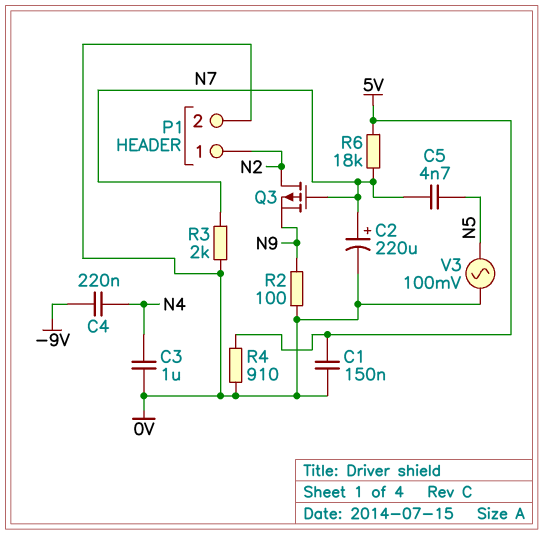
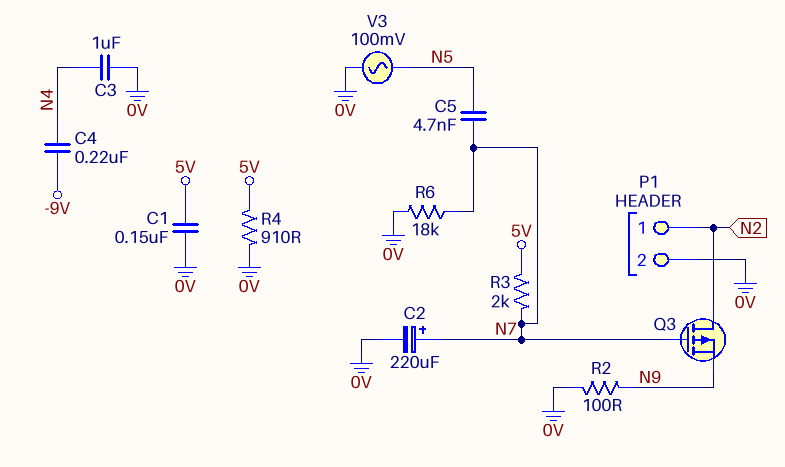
R3: 2k (0V, N7) -> 2k (5V, N7)
R6: 18k (5V, N7) -> 18k (0V, N7)

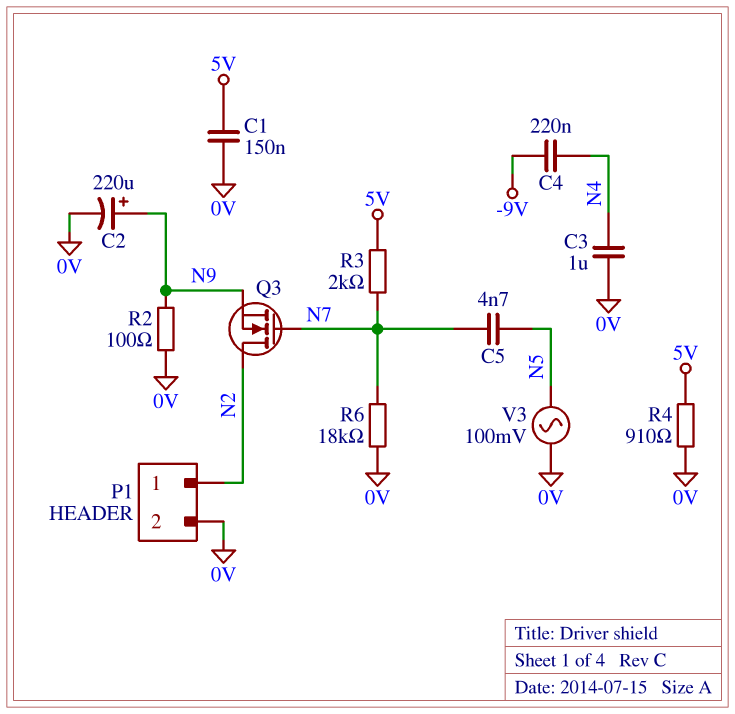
C2: 220uF (plus N7, minus 0V) -> 220uF (plus N9, minus 0V)
Q3: PMOS (G N7, D N2, S N9) -> NMOS (G N7, D N2, S N9)

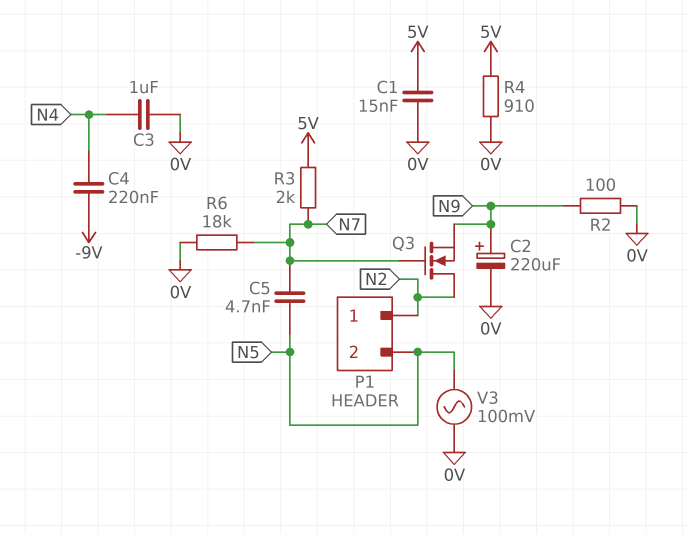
C1: 150nF (0V, 5V) -> 15nF (0V, 5V)
P1 pin 2: 0V -> N5

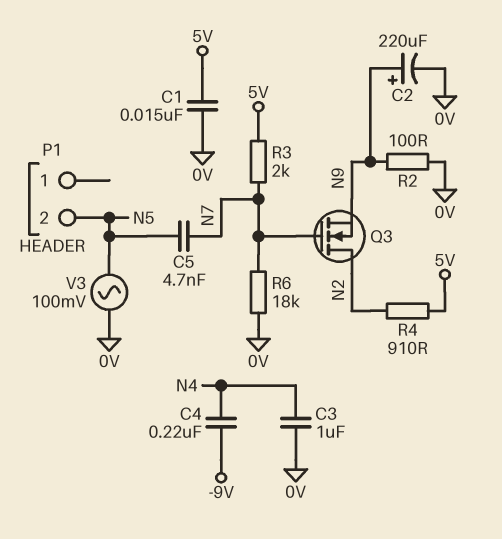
P1 pin 1: N2 -> none
R4: 910 (0V, 5V) -> 910 (5V, N2)

